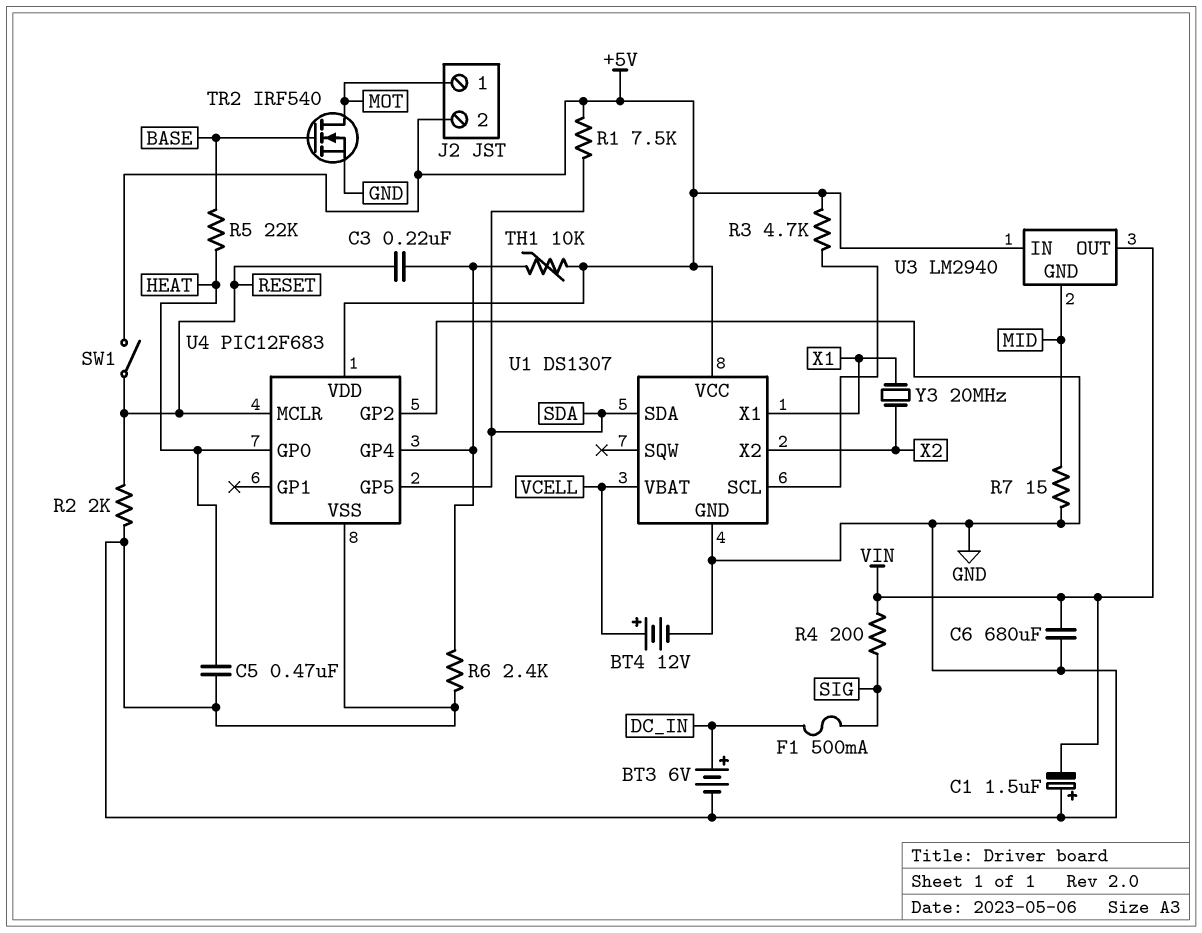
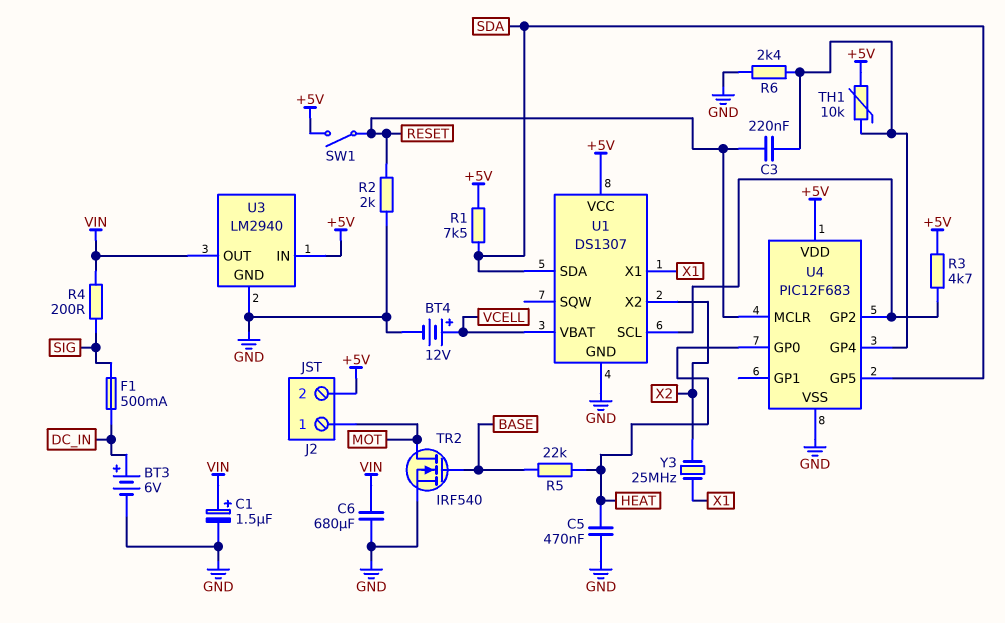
C1: 1.5uF (plus GND, minus VIN) -> 1.5uF (plus VIN, minus GND)
R7: 15 (GND, MID) -> none
U3 pin GND: MID -> GND
U4 pin GP2: GND -> U1/SCL
Y3: 20MHz (X1, X2) -> 25MHz (X1, X2)

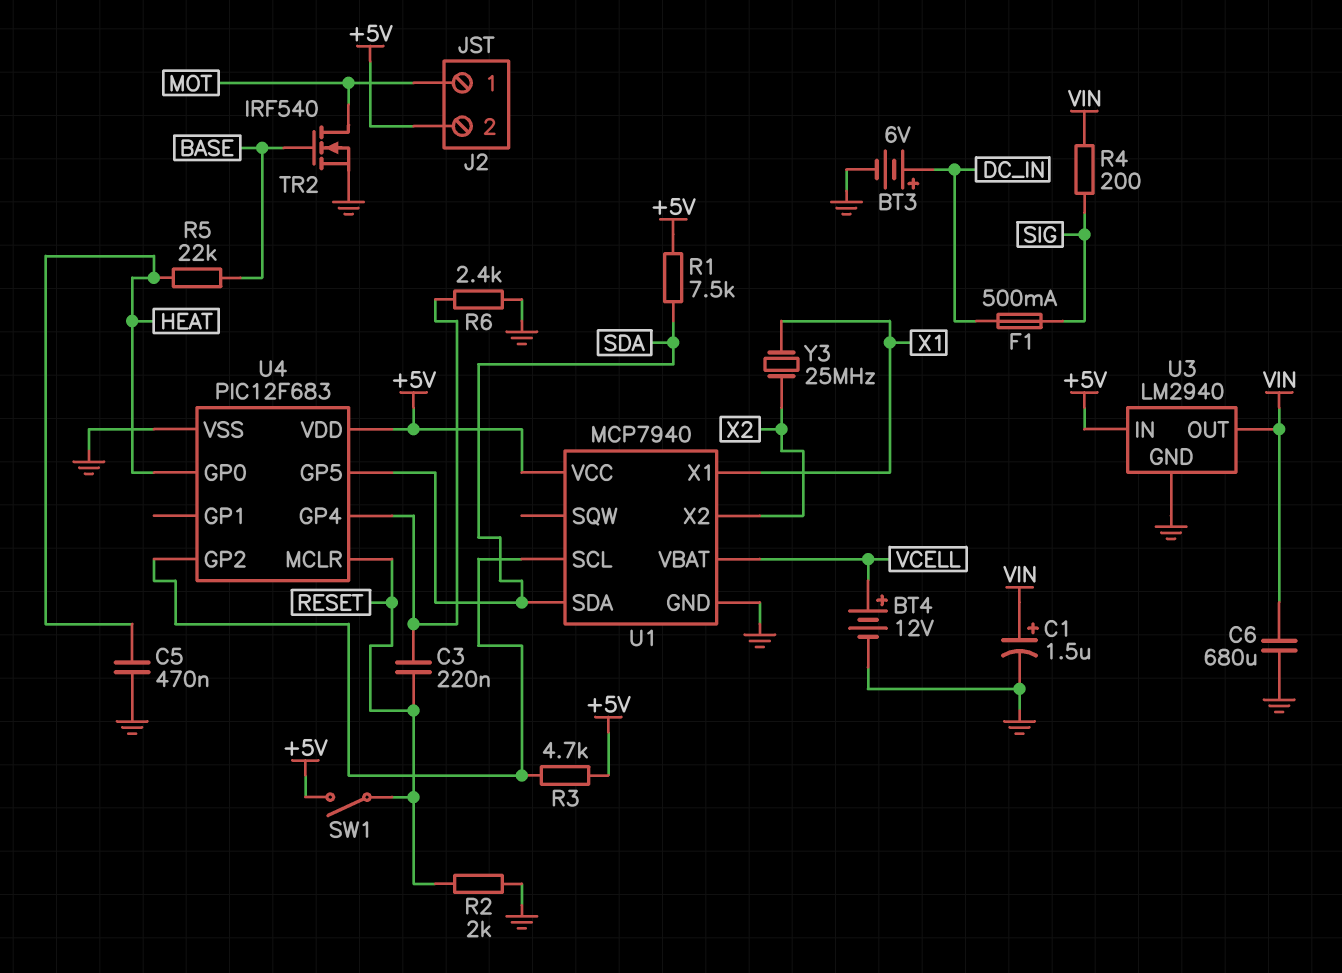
TH1: 10k (+5V, U4/GP4) -> none
U1: DS1307 -> MCP7940

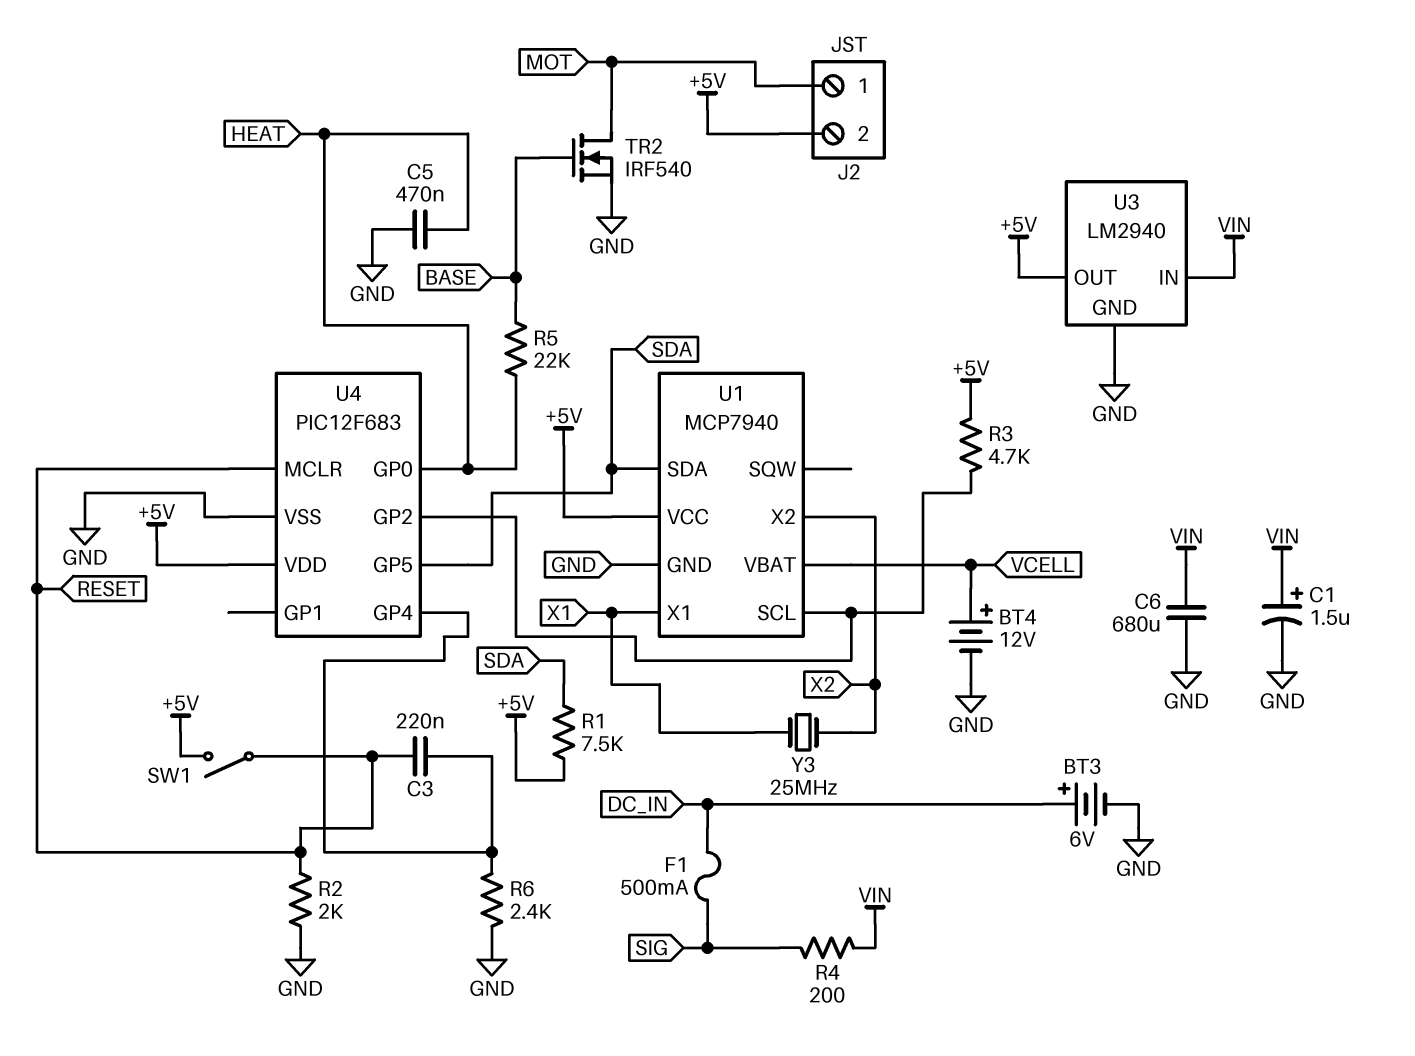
U3 pin IN: +5V -> VIN
U3 pin OUT: VIN -> +5V

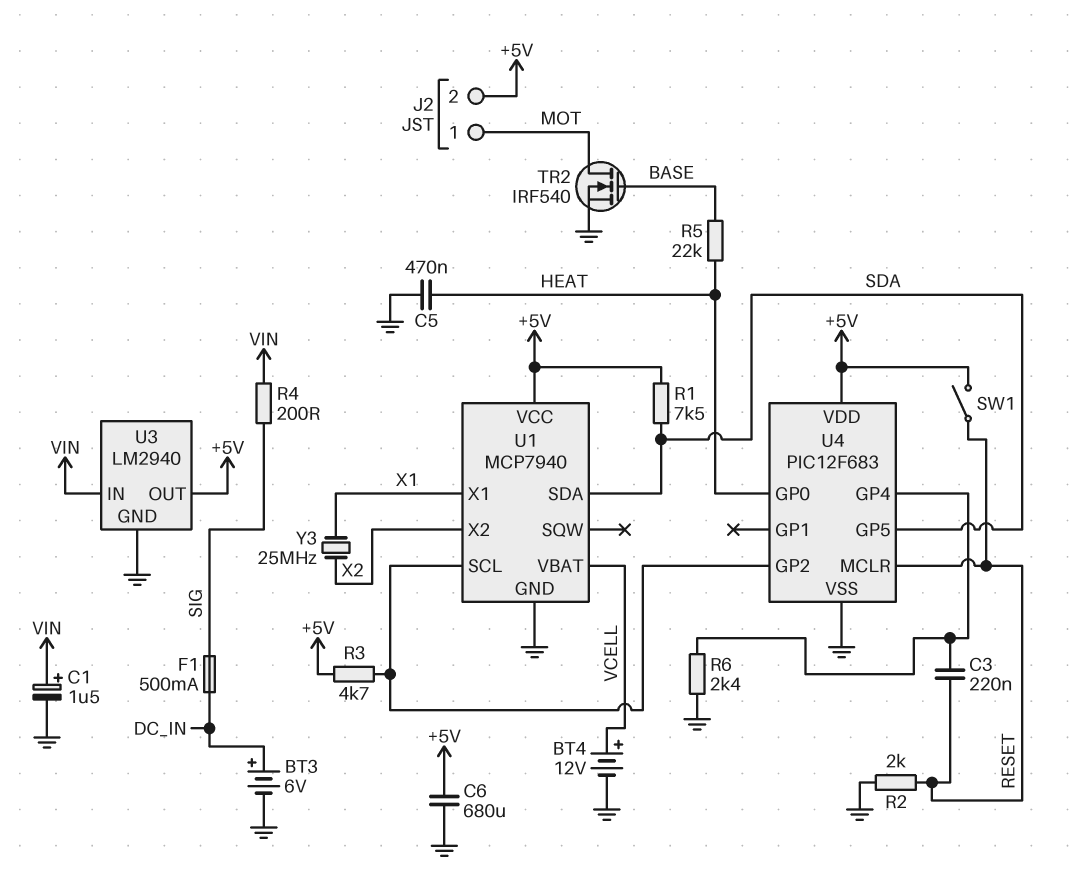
C6: 680uF (GND, VIN) -> 680uF (+5V, GND)

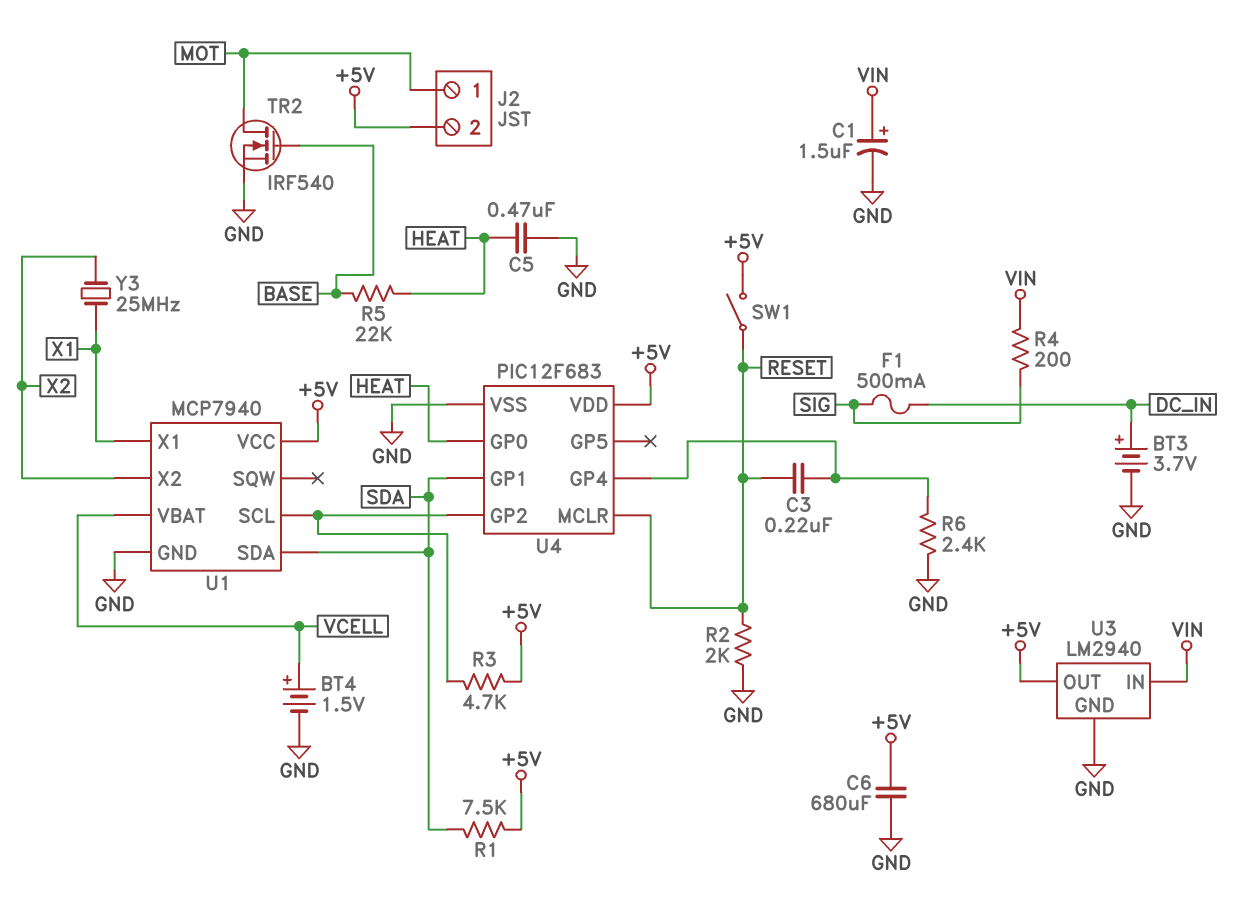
BT3: 6V (plus DC_IN, minus GND) -> 3.7V (plus DC_IN, minus GND)
BT4: 12V (plus VCELL, minus GND) -> 1.5V (plus VCELL, minus GND)
U4 pin GP1: none -> SDA
U4 pin GP5: SDA -> none

